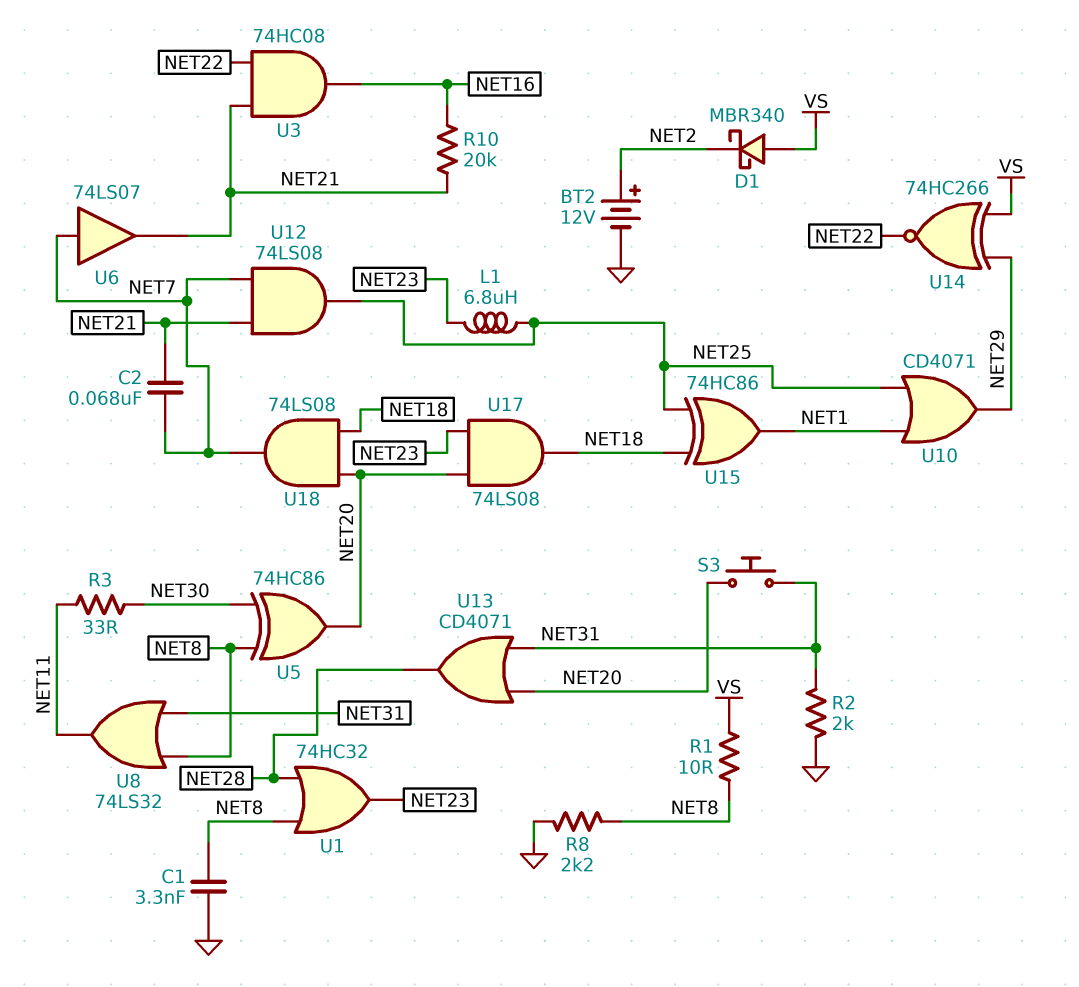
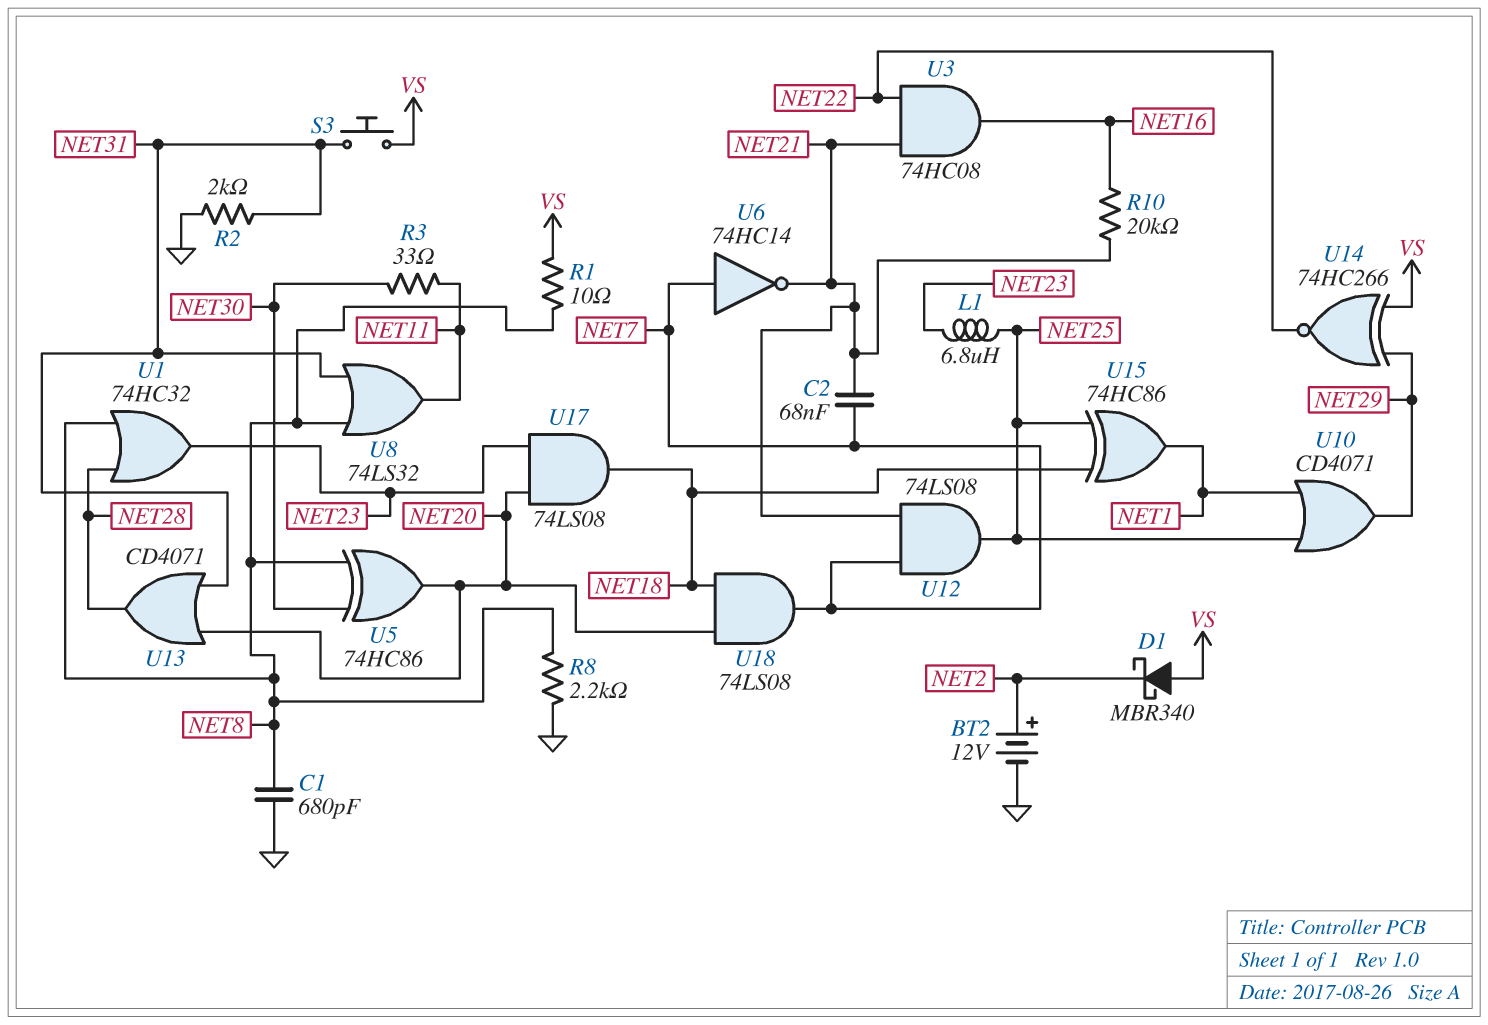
C1: 3.3nF (GND, NET8) -> 680pF (GND, NET8)
S3: button (NET20, NET31) -> button (NET31, VS)
U6: buffer 74LS07 (in NET7, out NET21) -> NOT 74HC14 (in NET7, out NET21)

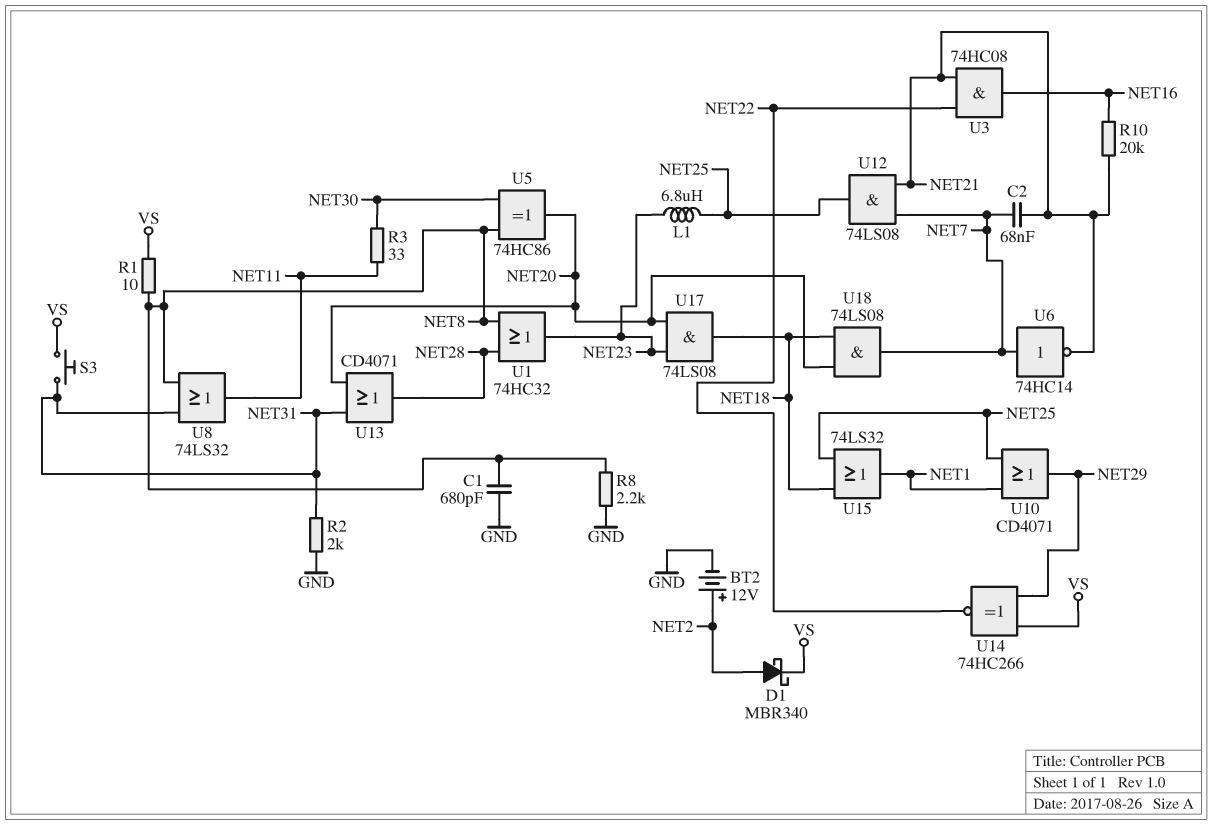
D1: schottky MBR340 (A VS, K NET2) -> schottky MBR340 (A NET2, K VS)
U15: XOR 74HC86 (in NET18, in NET25, out NET1) -> OR 74LS32 (in NET18, in NET25, out NET1)

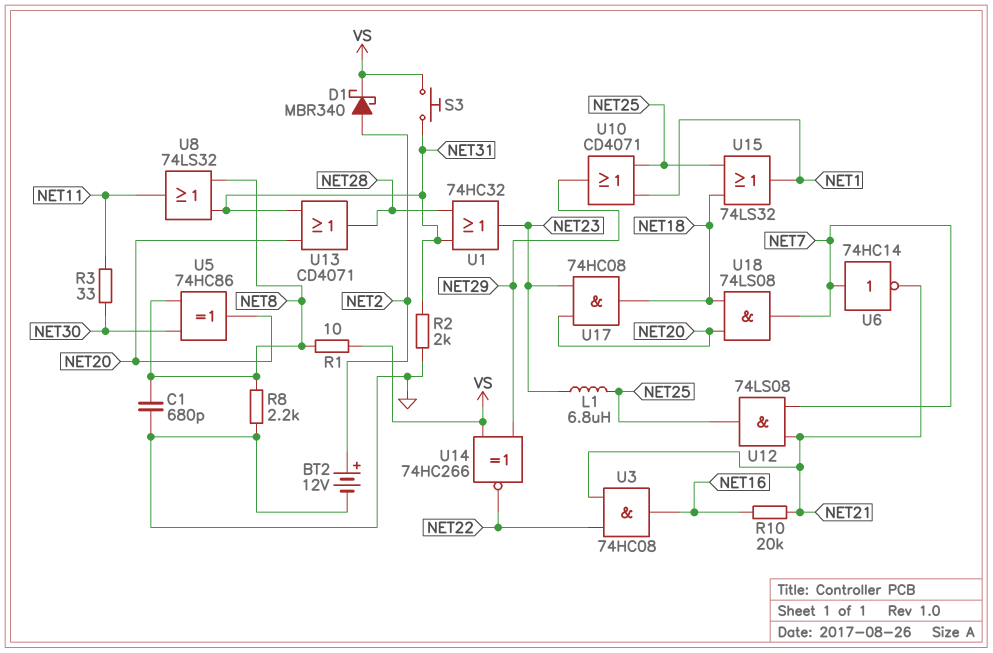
C2: 68nF (NET7, NET21) -> none
U1: OR 74HC32 (in NET8, in NET28, out NET23) -> OR 74HC32 (in NET28, in NET31, out NET23)
U17: AND 74LS08 (in NET20, in NET23, out NET18) -> AND 74HC08 (in NET20, in NET23, out NET18)

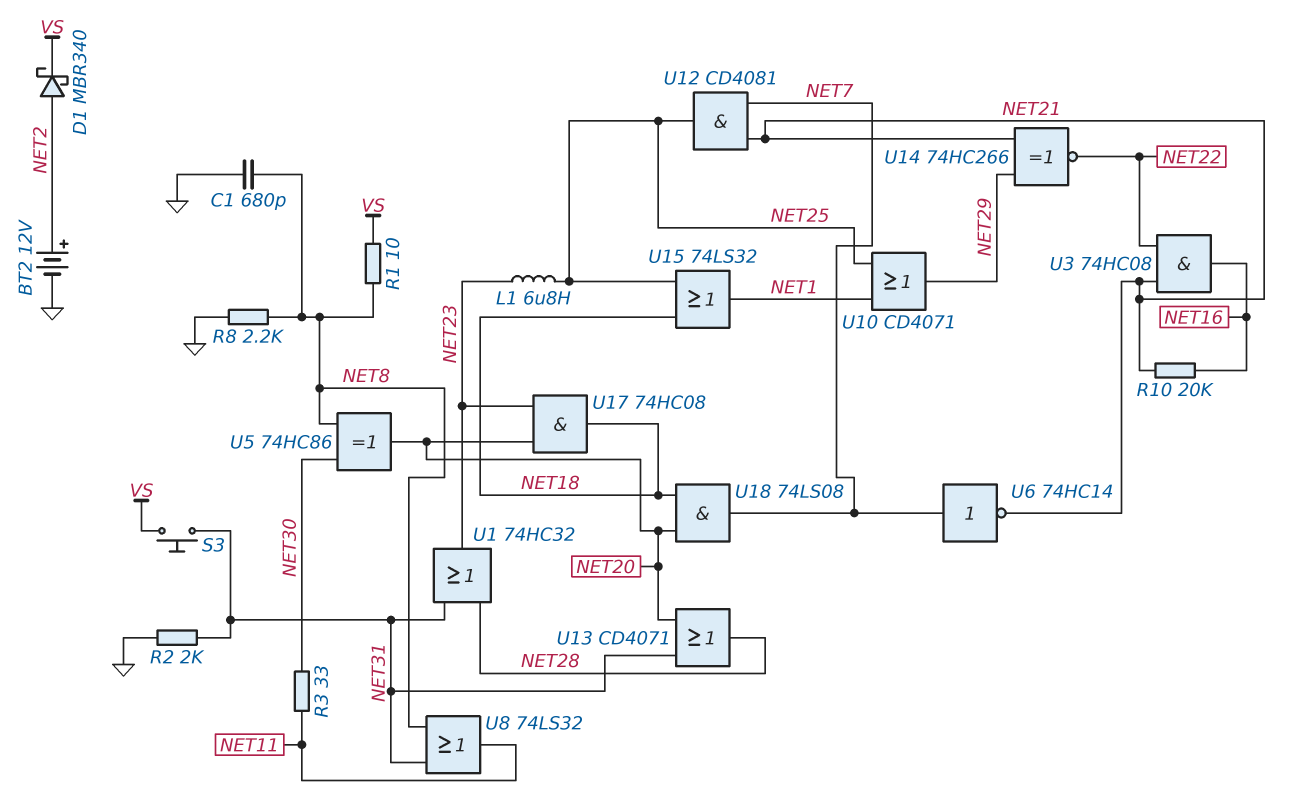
U12: AND 74LS08 (in NET7, in NET21, out NET25) -> AND CD4081 (in NET7, in NET21, out NET25)
U14: XNOR 74HC266 (in NET29, in VS, out NET22) -> XNOR 74HC266 (in NET21, in NET29, out NET22)

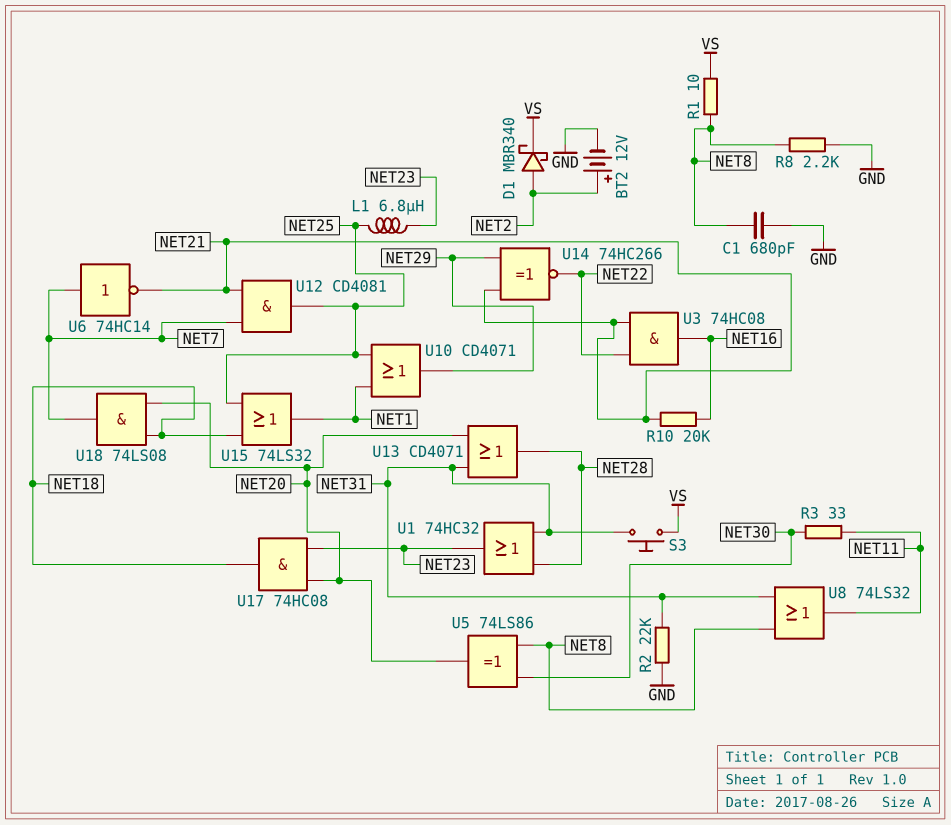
R2: 2k (GND, NET31) -> 22k (GND, NET31)
U5: XOR 74HC86 (in NET8, in NET30, out NET20) -> XOR 74LS86 (in NET8, in NET30, out NET20)

